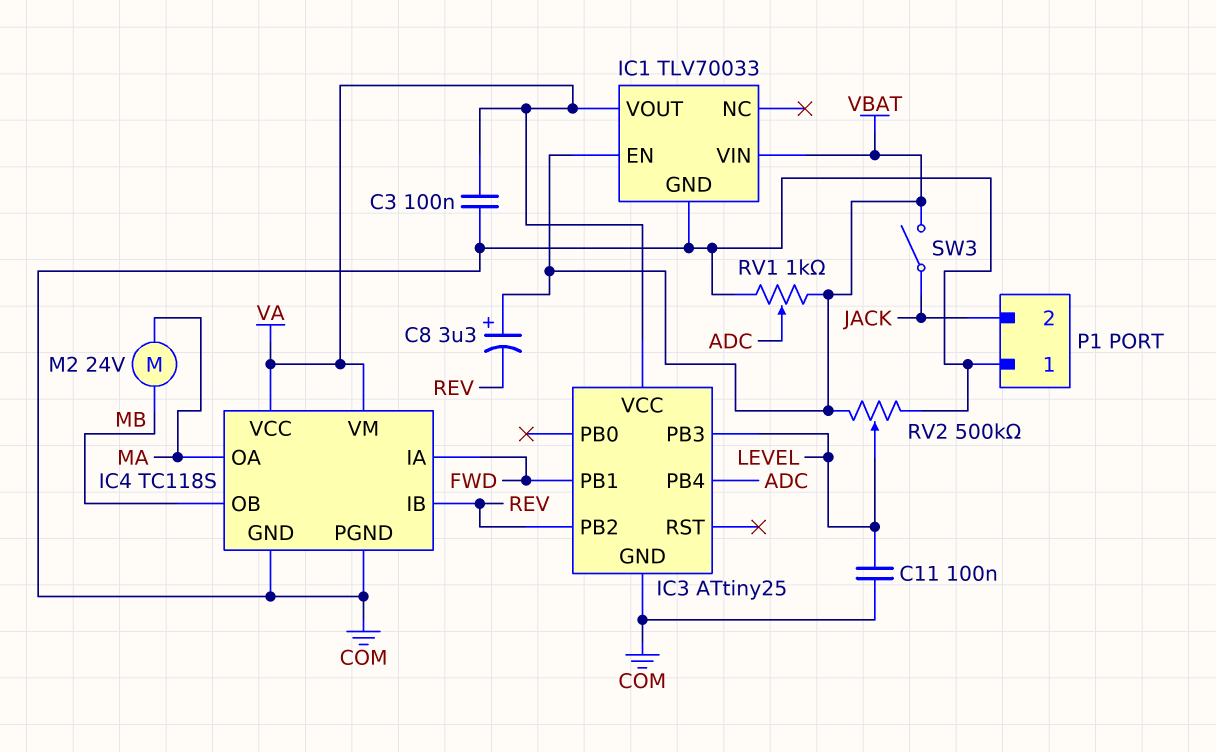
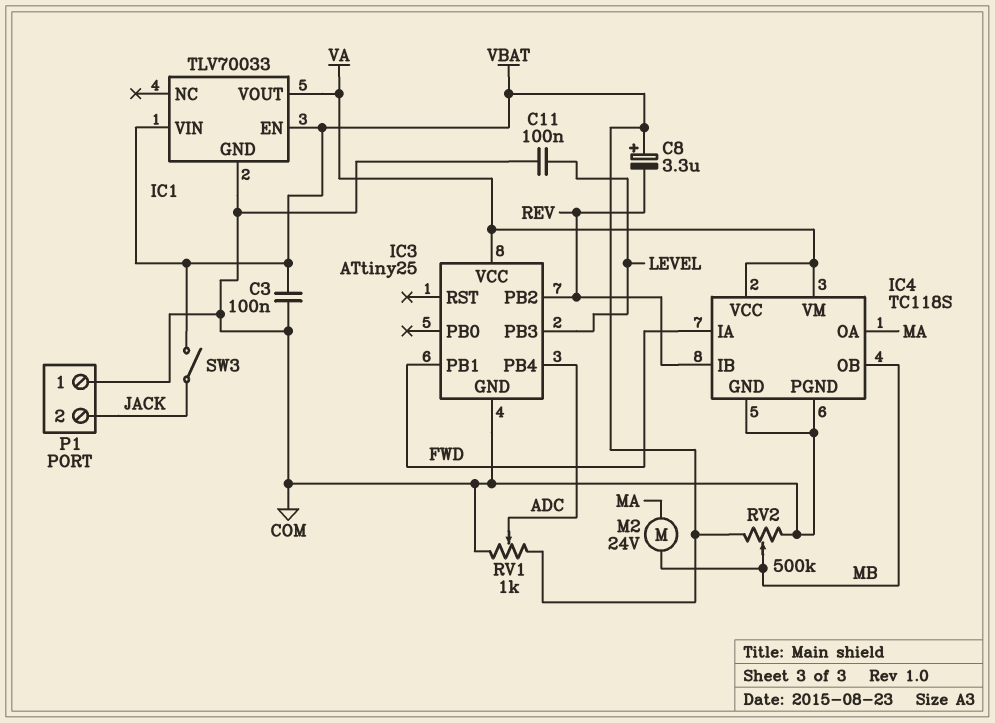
C3: 100nF (COM, VA) -> 100nF (COM, VBAT)
RV2: 500k (COM, VBAT, wiper LEVEL) -> 500k (COM, VBAT, wiper MB)

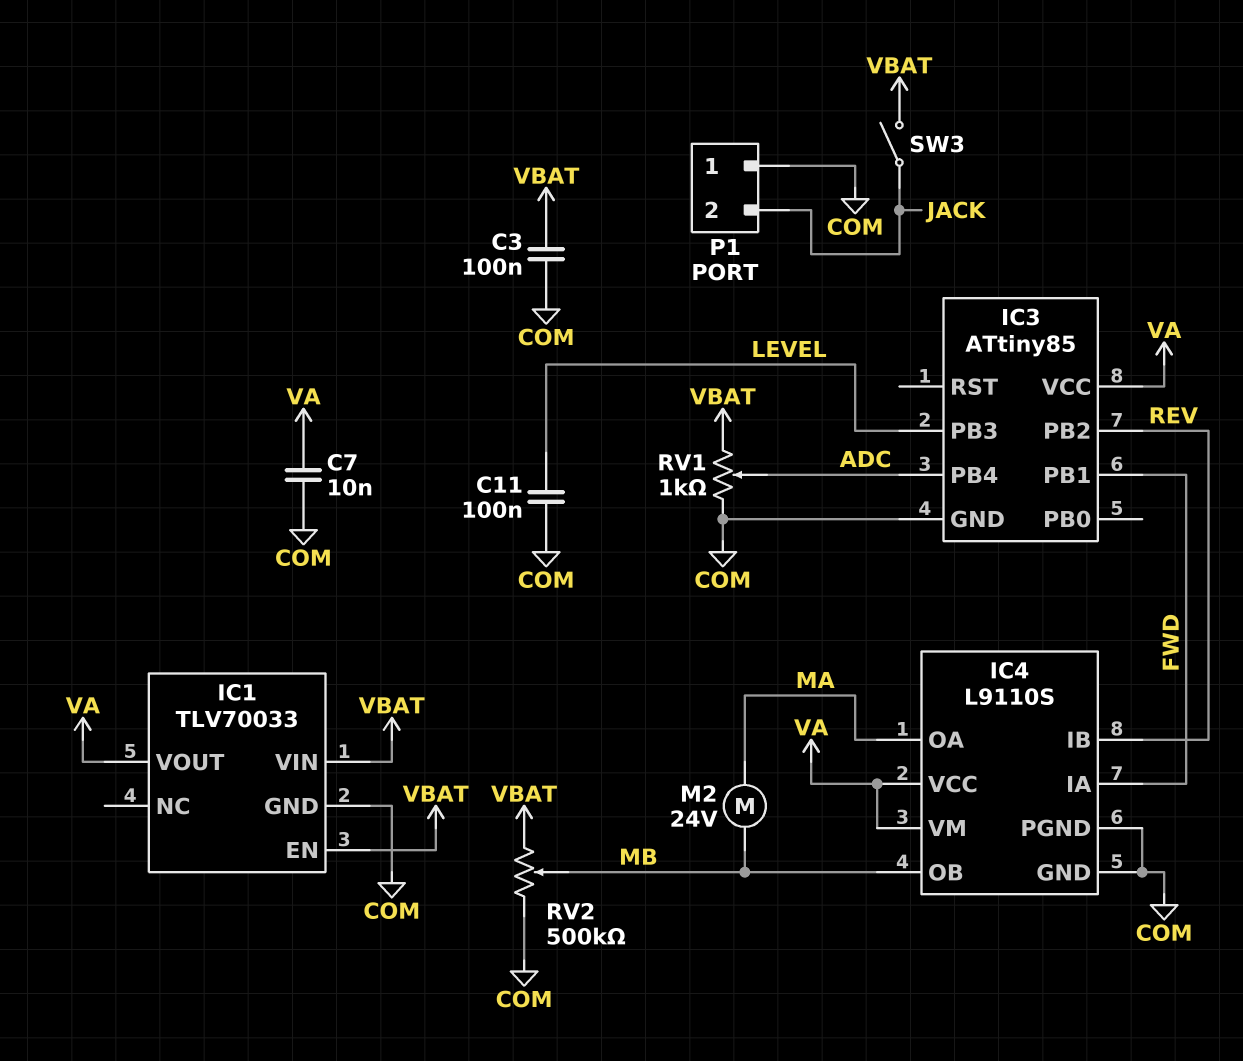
C7: none -> 10nF (COM, VA)
C8: 3.3uF (plus VBAT, minus REV) -> none
IC3: ATtiny25 -> ATtiny85
IC4: TC118S -> L9110S

